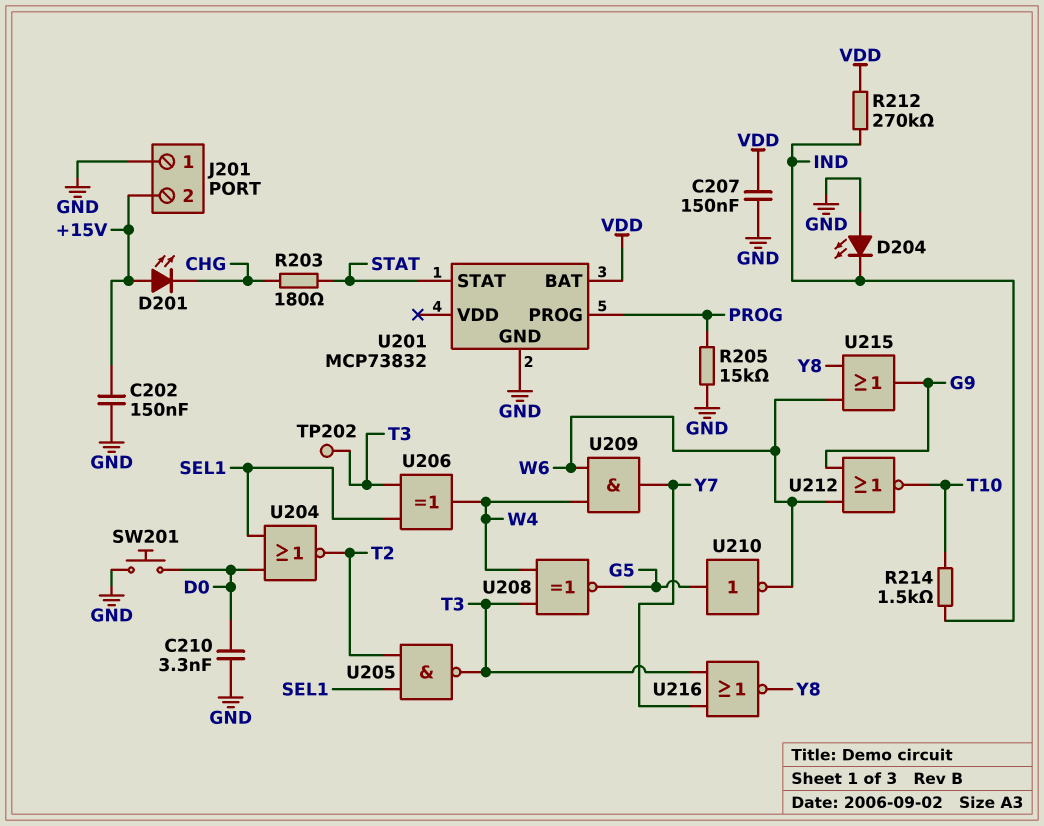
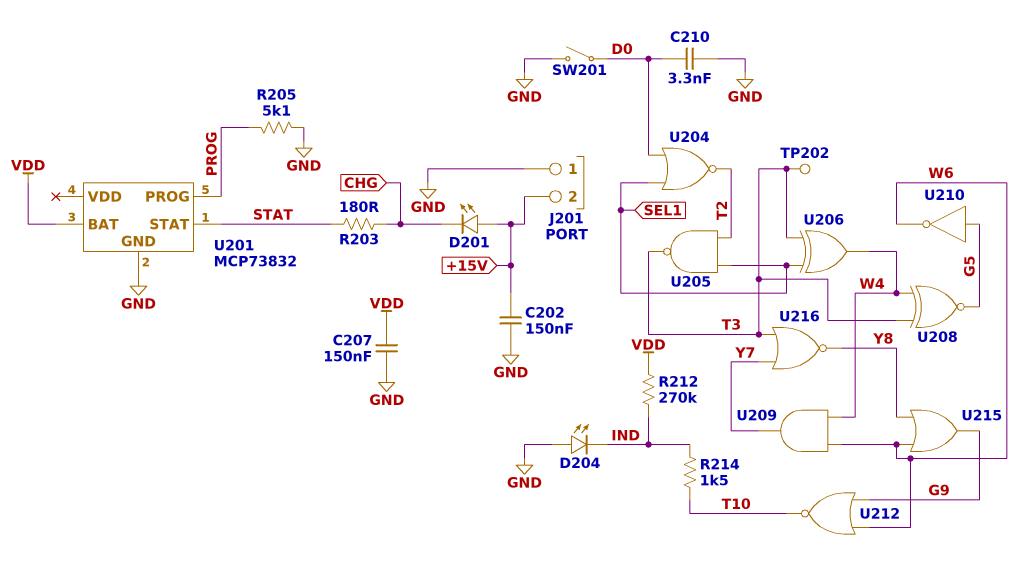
R205: 15k (GND, PROG) -> 5.1k (GND, PROG)
SW201: button (D0, GND) -> switch (D0, GND)

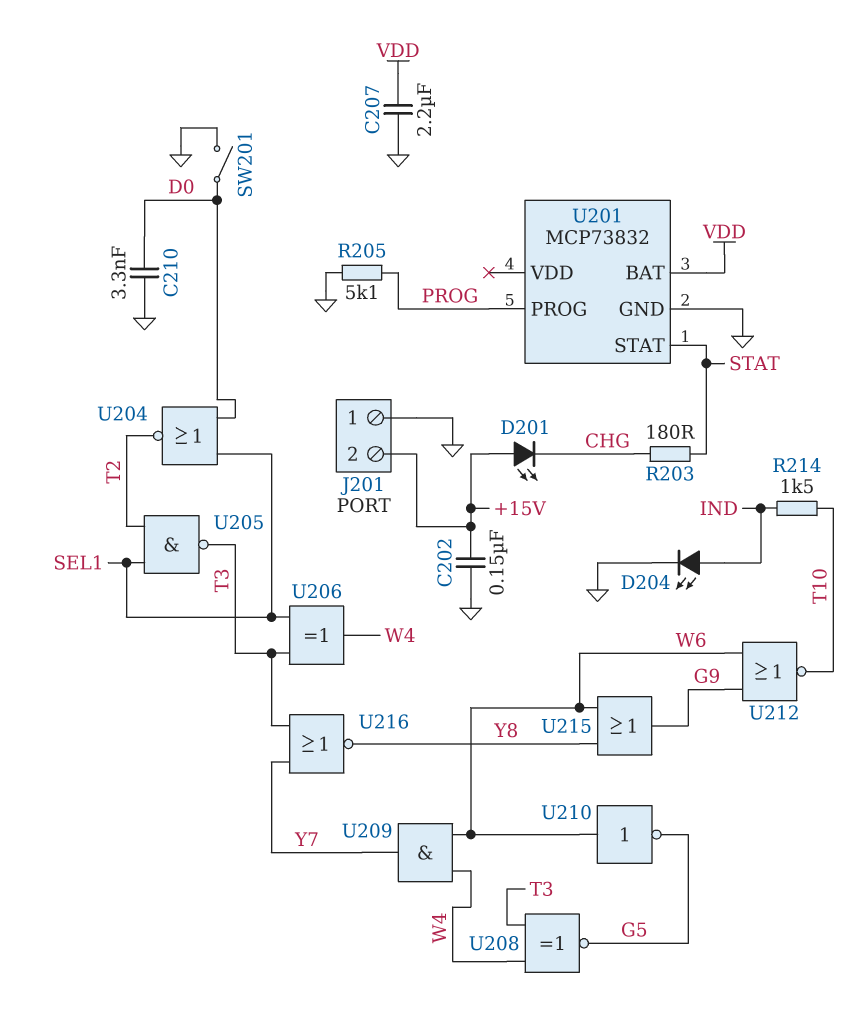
C207: 150nF (GND, VDD) -> 2.2uF (GND, VDD)
D204: LED (A GND, K IND) -> LED (A IND, K GND)
R212: 270k (IND, VDD) -> none
TP202: test point (T3) -> none
U210: NOT (in G5, out W6) -> NOT (in W6, out G5)

